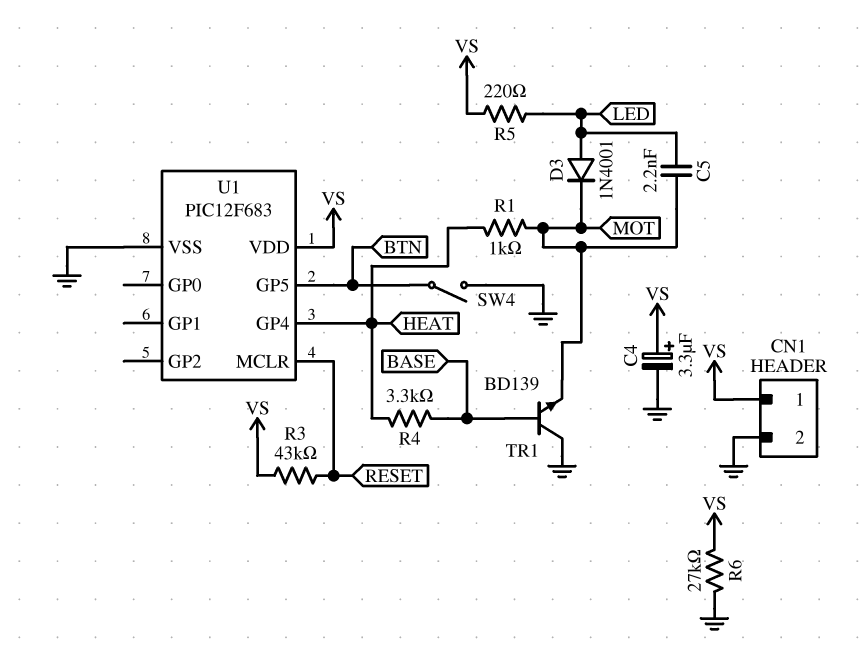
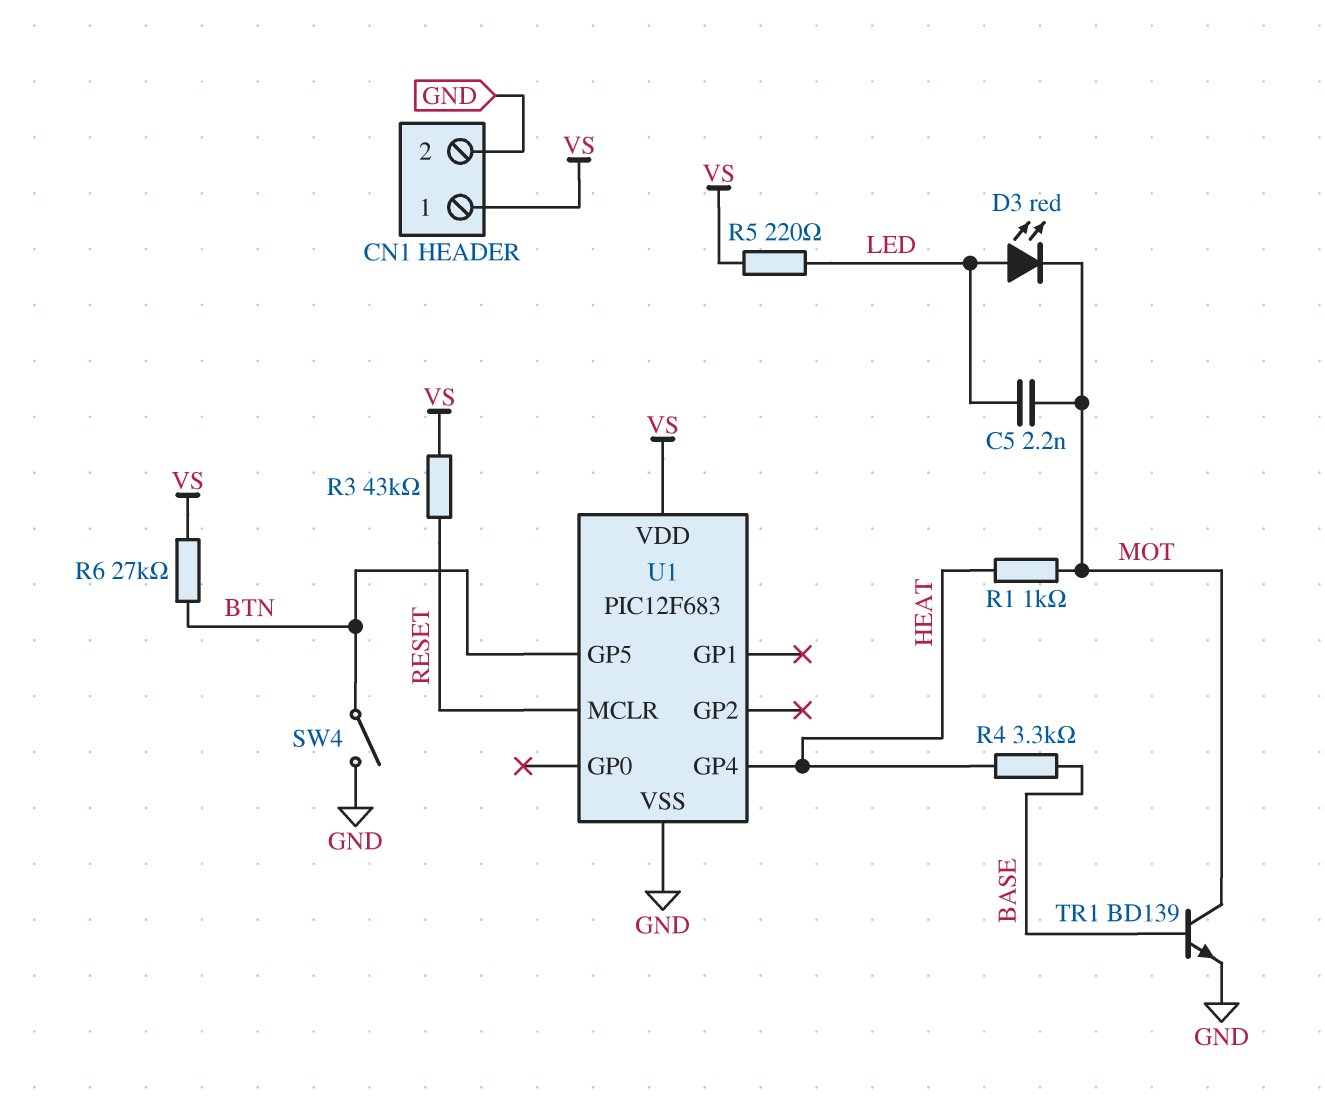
C4: 3.3uF (plus VS, minus GND) -> none
D3: diode 1N4001 (A LED, K MOT) -> LED red (A LED, K MOT)
R6: 27k (GND, VS) -> 27k (BTN, VS)
TR1: NPN BD139 (B BASE, C GND, E MOT) -> NPN BD139 (B BASE, C MOT, E GND)

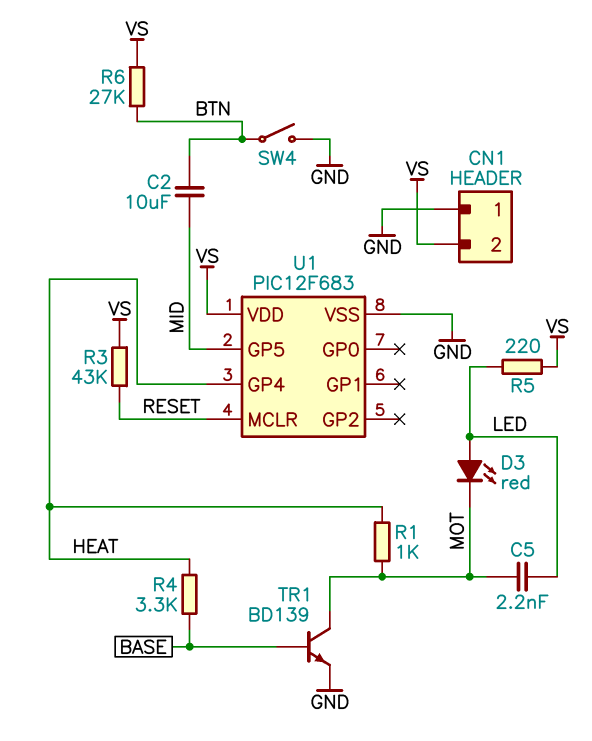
C2: none -> 10uF (BTN, MID)
CN1 pin 1: VS -> GND
CN1 pin 2: GND -> VS
U1 pin GP5: BTN -> MID

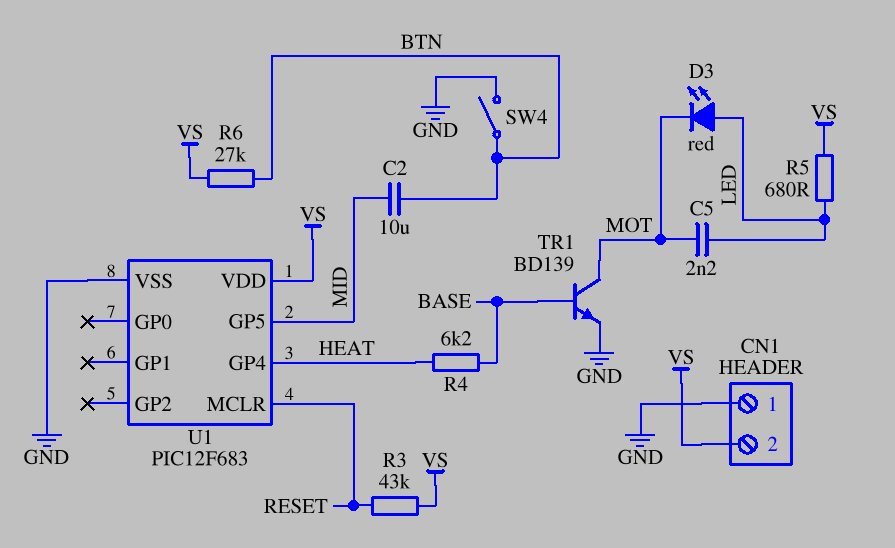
R1: 1k (HEAT, MOT) -> none
R4: 3.3k (BASE, HEAT) -> 6.2k (BASE, HEAT)
R5: 220 (LED, VS) -> 680 (LED, VS)

